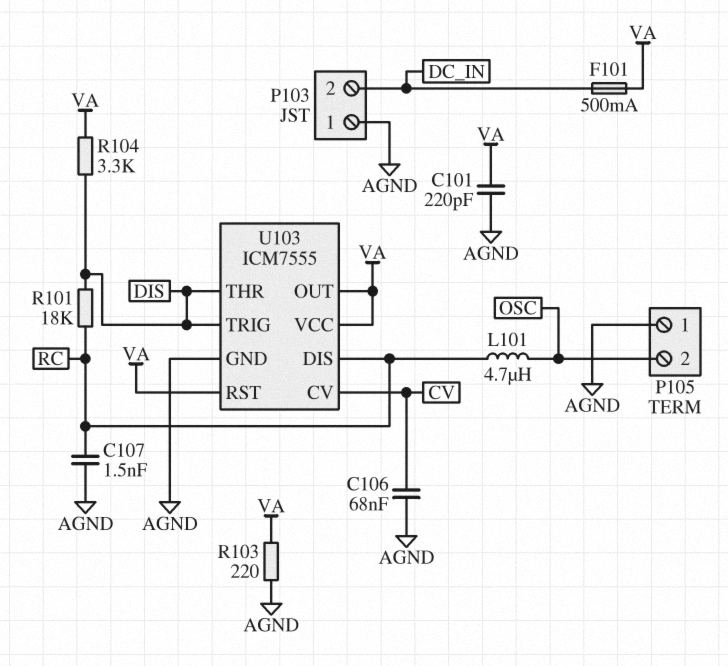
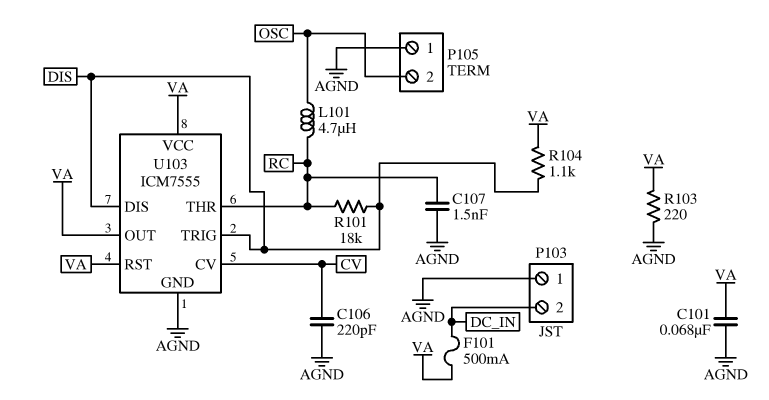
C101: 220pF (AGND, VA) -> 68nF (AGND, VA)
C106: 68nF (AGND, CV) -> 220pF (AGND, CV)
R104: 3.3k (DIS, VA) -> 1.1k (DIS, VA)
U103 pin DIS: RC -> DIS
U103 pin THR: DIS -> RC

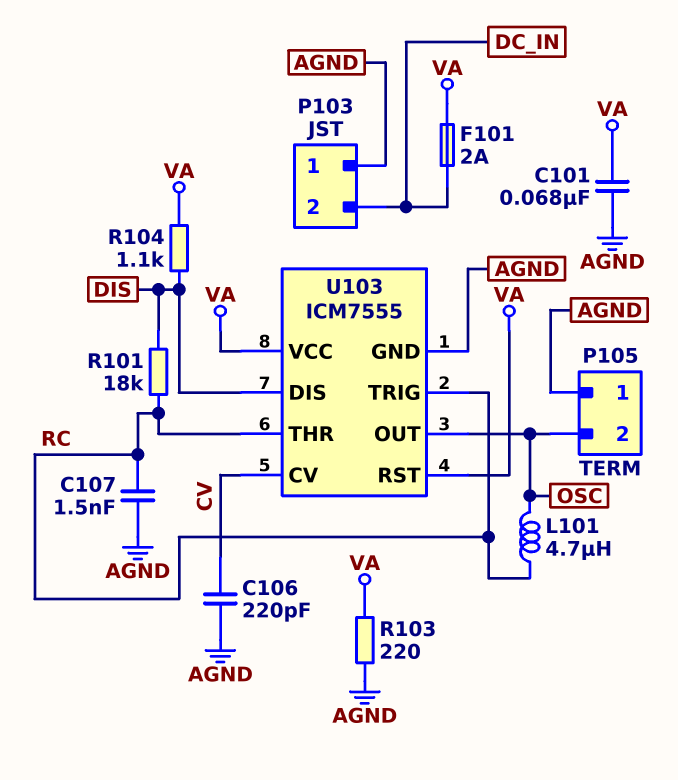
F101: 500mA (DC_IN, VA) -> 2A (DC_IN, VA)
U103 pin OUT: VA -> OSC
U103 pin TRIG: DIS -> RC

